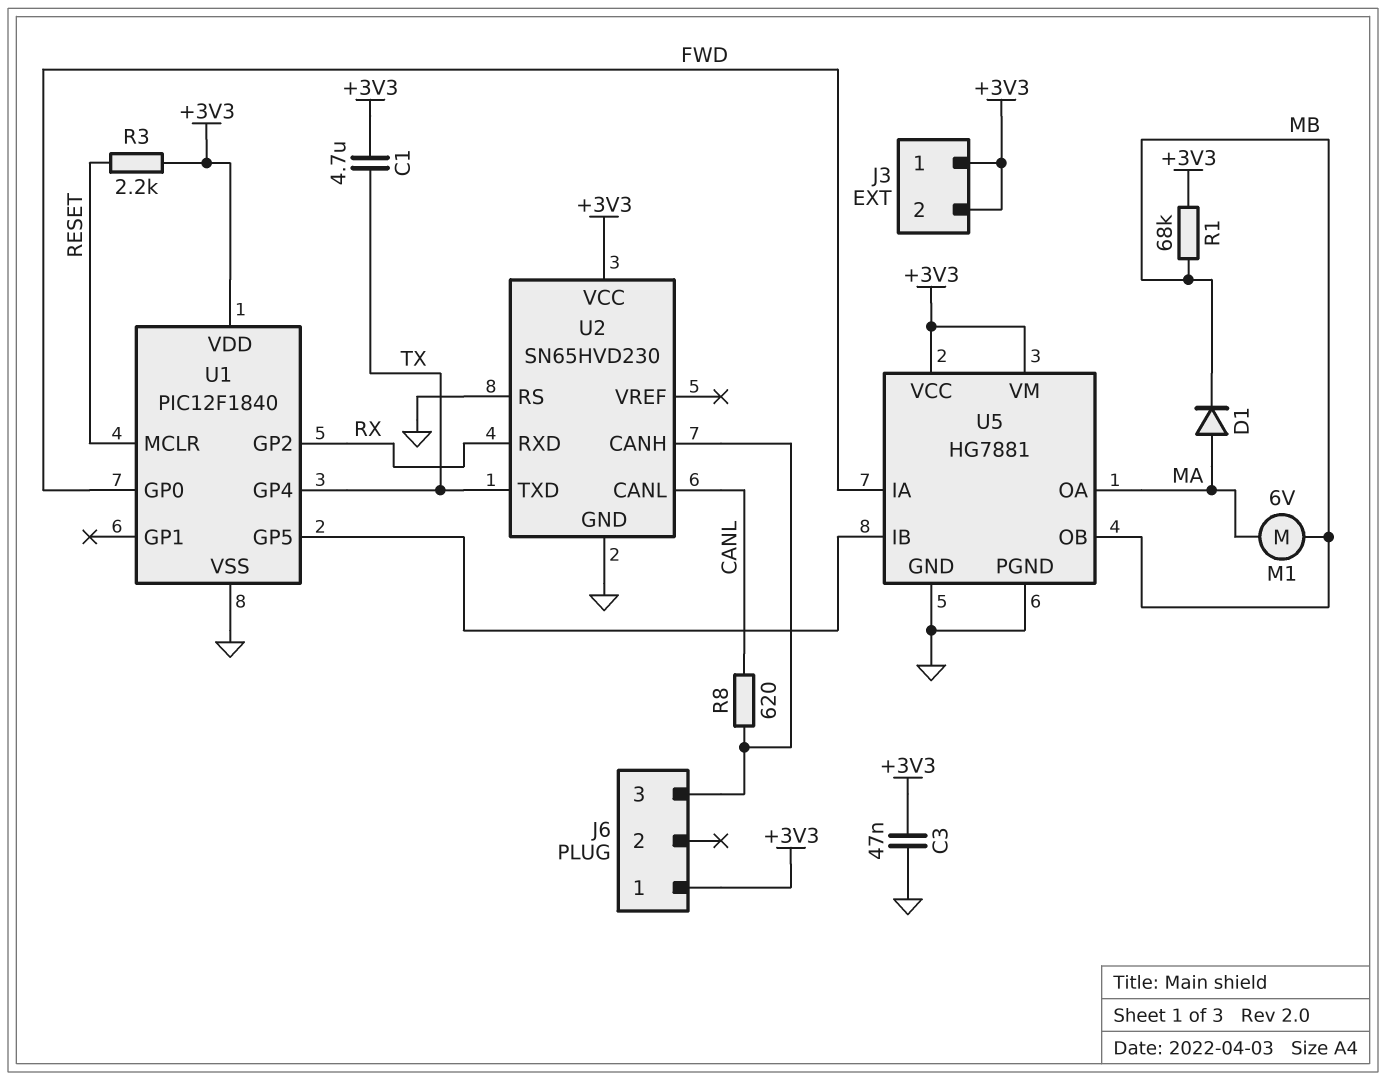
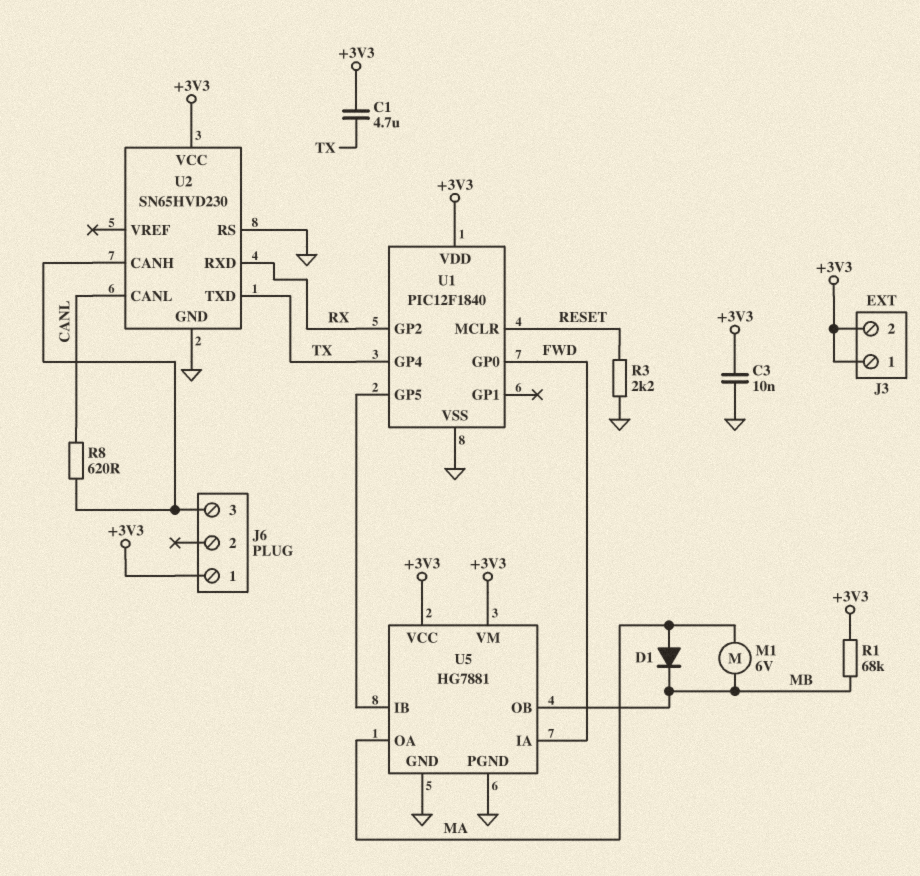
C3: 47nF (+3V3, GND) -> 10nF (+3V3, GND)
R3: 2.2k (+3V3, RESET) -> 2.2k (GND, RESET)

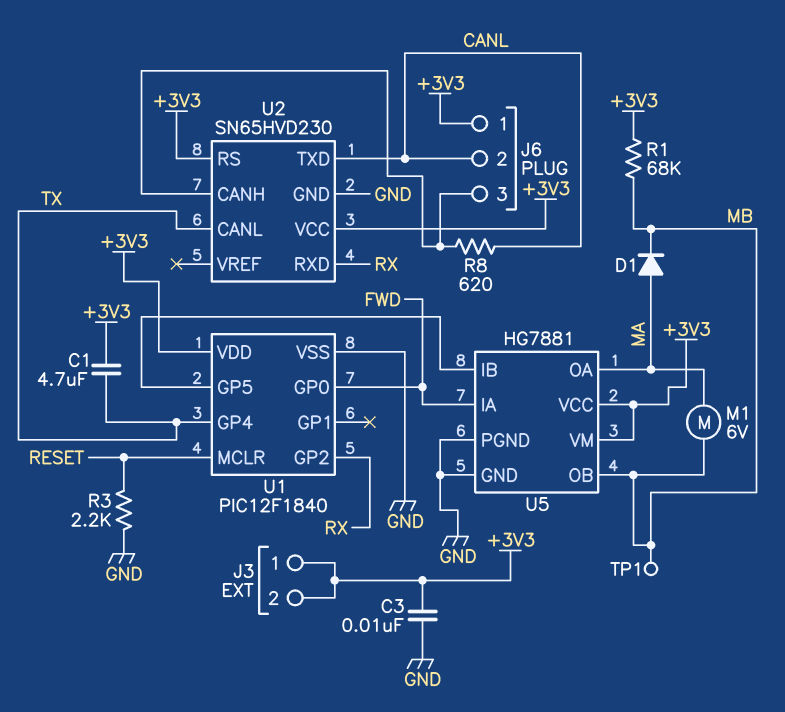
J6 pin 2: none -> CANL
TP1: none -> test point (MB)
U2 pin CANL: CANL -> TX
U2 pin RS: GND -> +3V3
U2 pin TXD: TX -> CANL

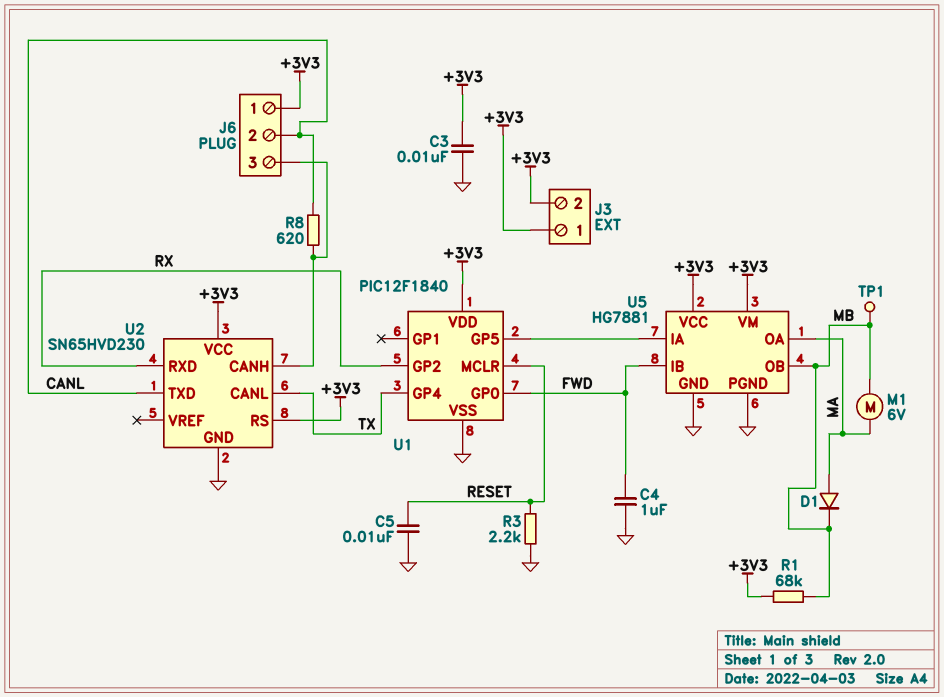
C1: 4.7uF (+3V3, TX) -> none
C4: none -> 1uF (FWD, GND)
C5: none -> 10nF (GND, RESET)
U5 pin IA: FWD -> U1/GP5
U5 pin IB: U1/GP5 -> FWD

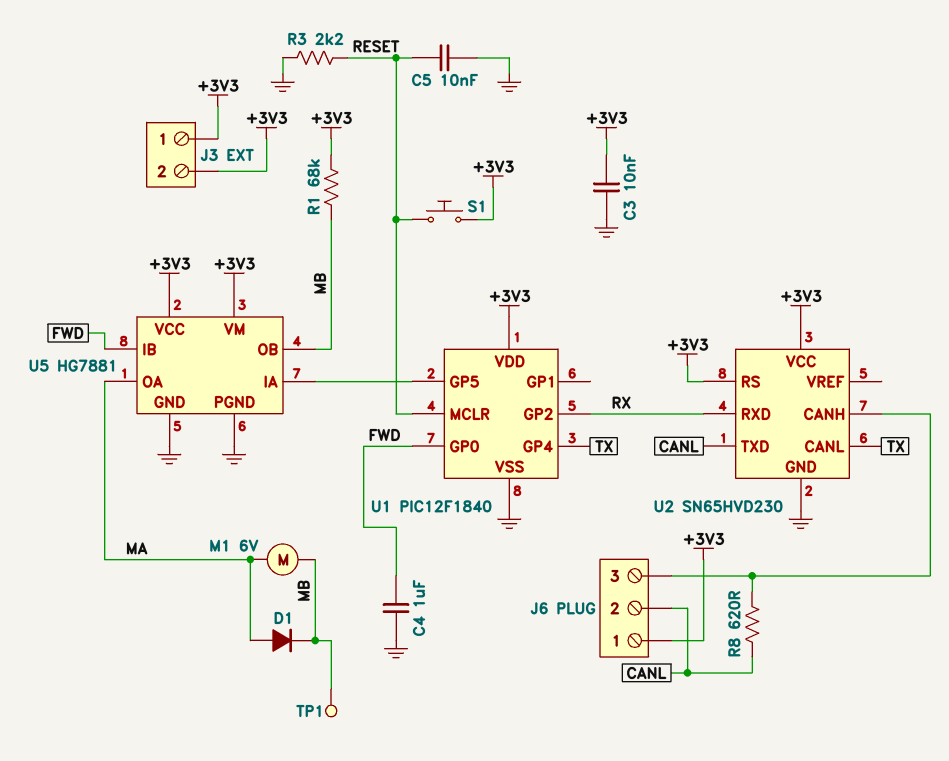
S1: none -> button (+3V3, RESET)

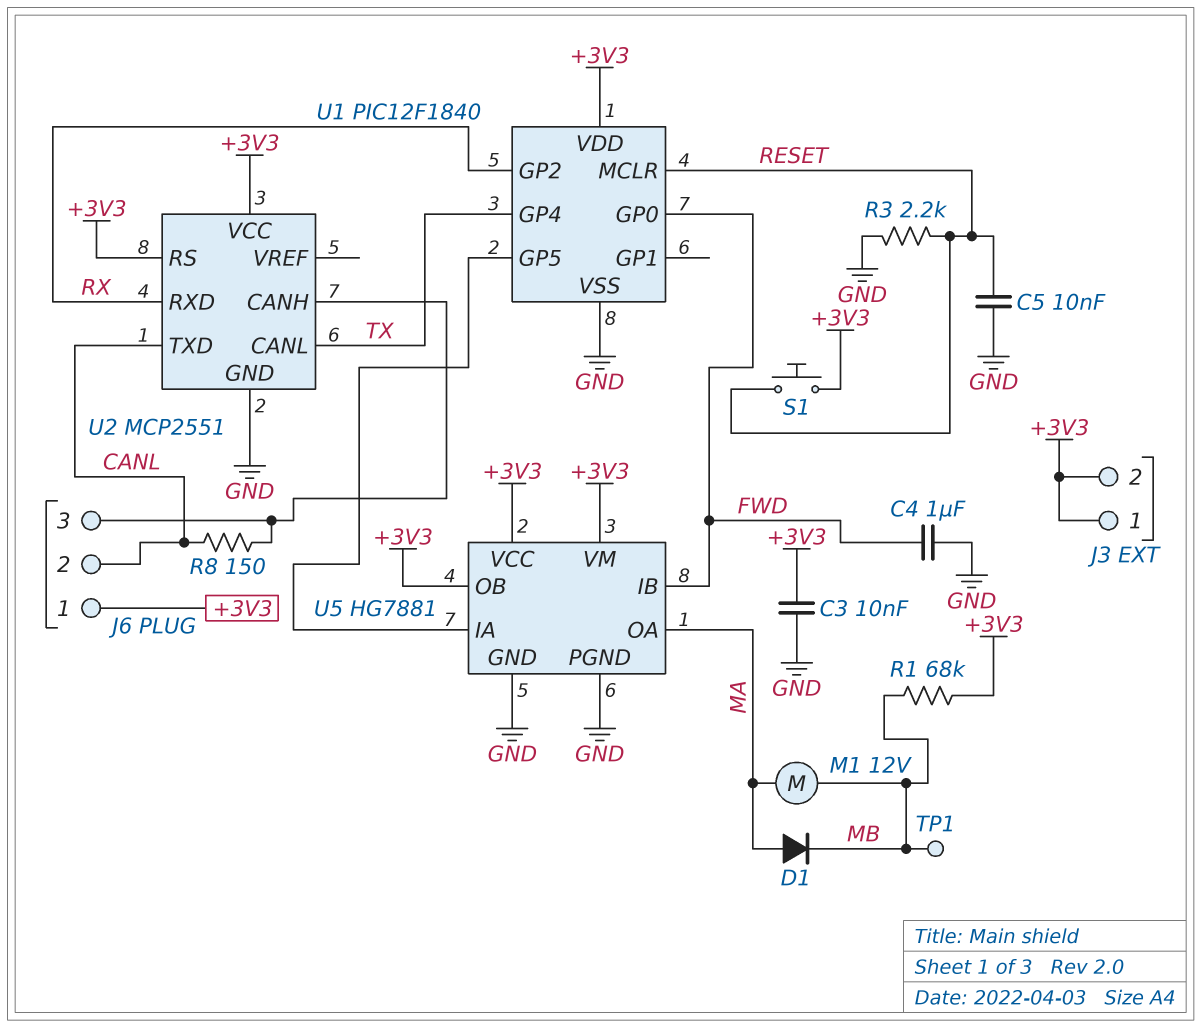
M1: motor 6V (MA, MB) -> motor 12V (MA, MB)
R8: 620 (CANL, J6/3) -> 150 (CANL, J6/3)
U2: SN65HVD230 -> MCP2551
U5 pin OB: MB -> +3V3

